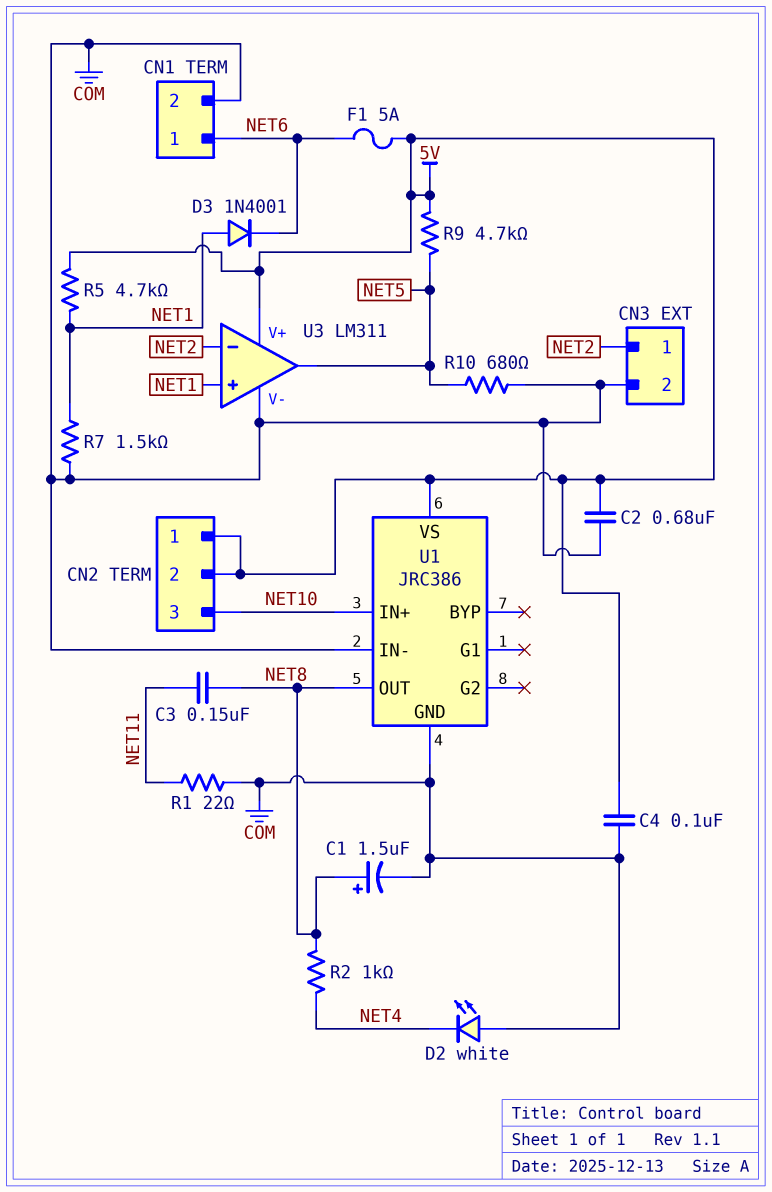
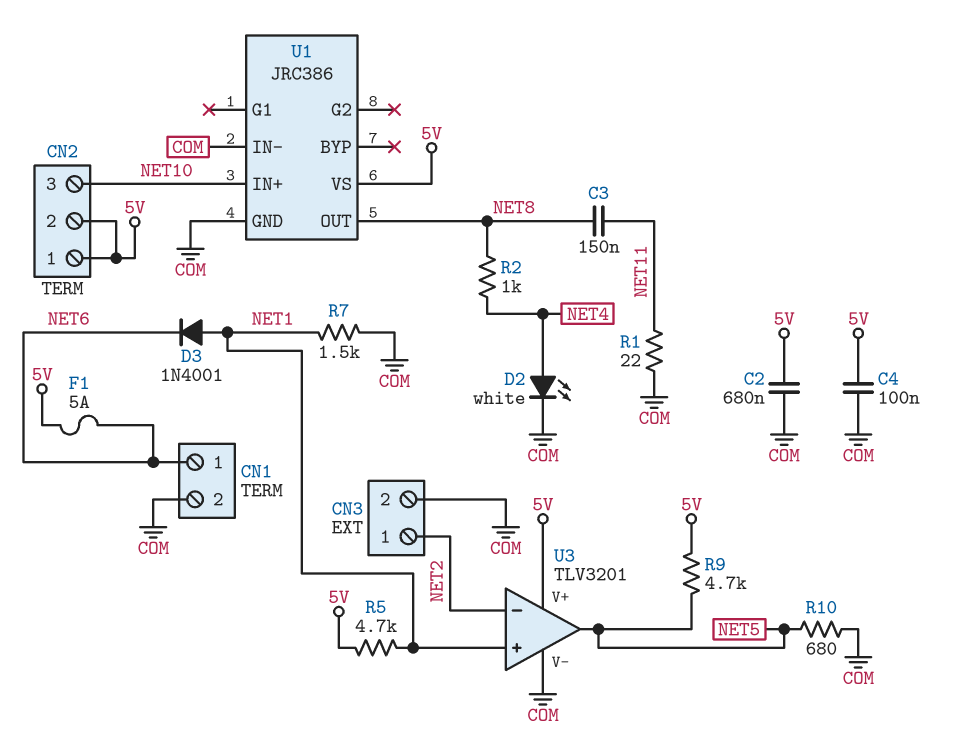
C1: 1.5uF (plus NET8, minus COM) -> none
D2: LED white (A COM, K NET4) -> LED white (A NET4, K COM)
U3: LM311 -> TLV3201

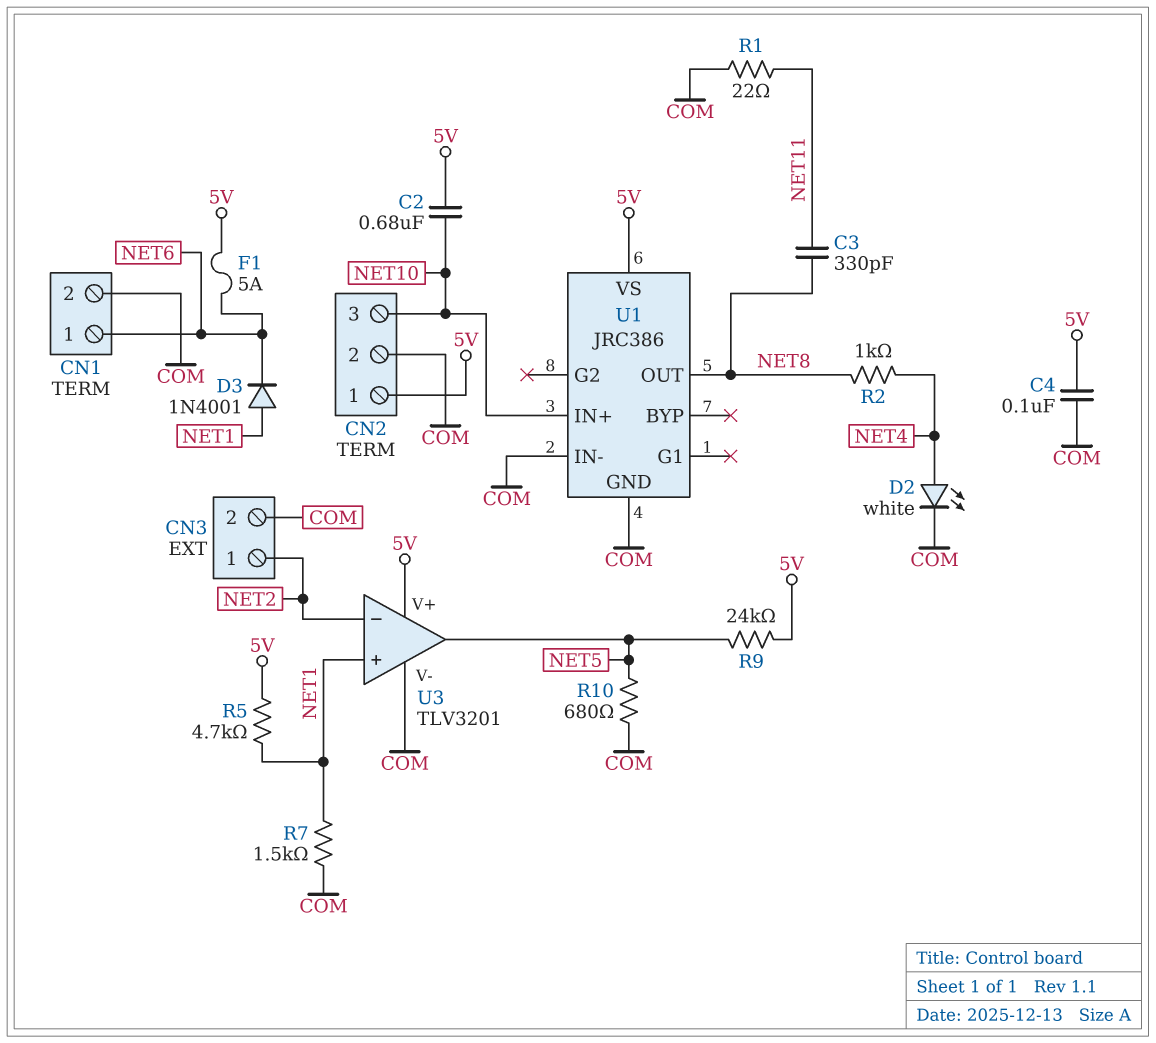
C2: 680nF (5V, COM) -> 680nF (5V, NET10)
C3: 150nF (NET8, NET11) -> 330pF (NET8, NET11)
CN2 pin 2: 5V -> COM
R9: 4.7k (5V, NET5) -> 24k (5V, NET5)

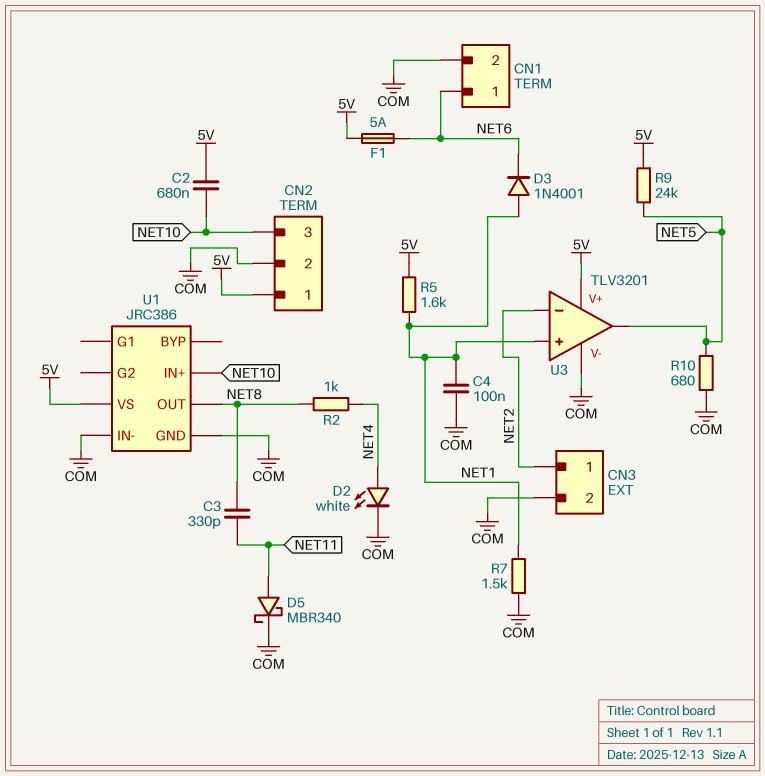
C4: 100nF (5V, COM) -> 100nF (COM, NET1)
D5: none -> schottky MBR340 (A NET11, K COM)
R1: 22 (COM, NET11) -> none
R5: 4.7k (5V, NET1) -> 1.6k (5V, NET1)

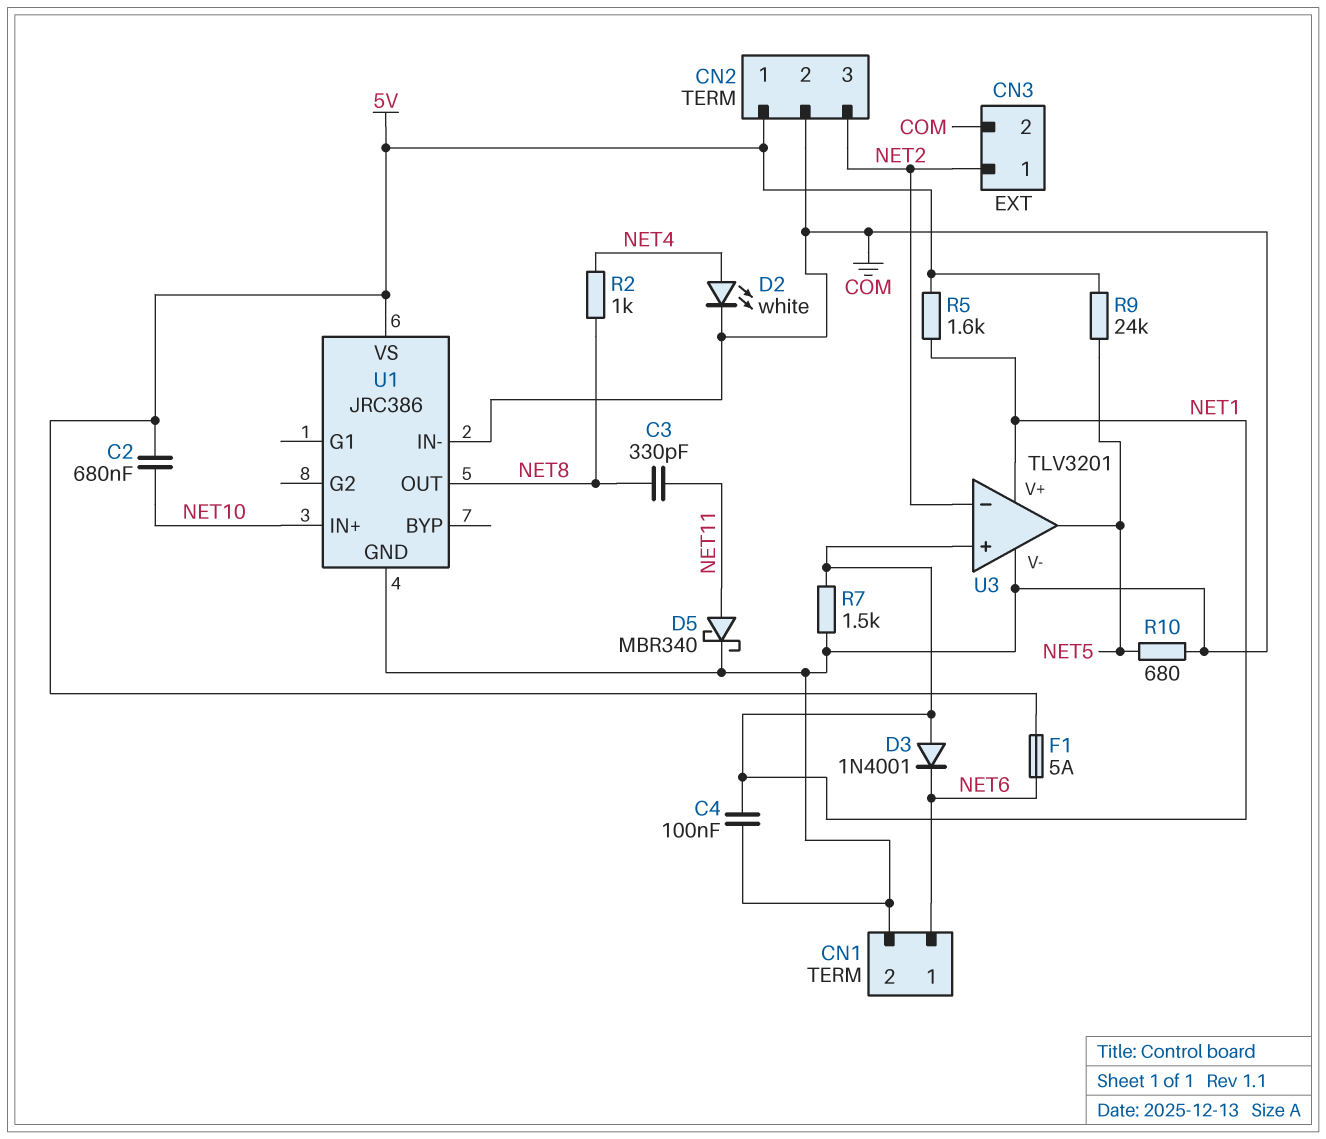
CN2 pin 3: NET10 -> NET2
U3 pin V+: 5V -> NET1

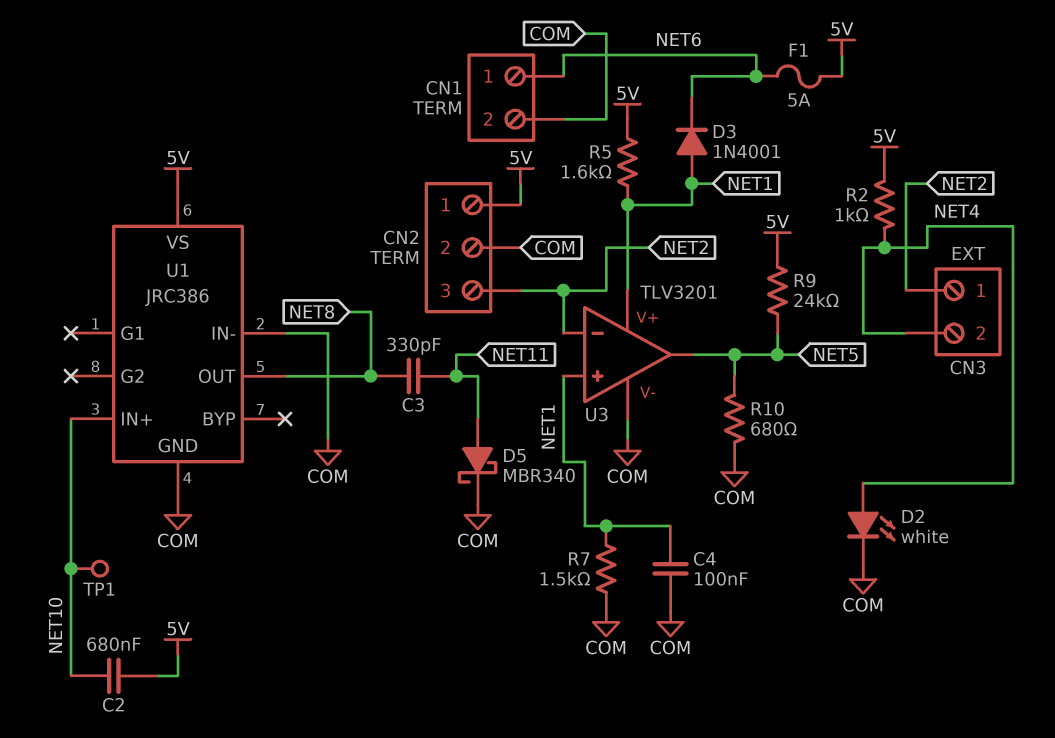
CN3 pin 2: COM -> NET4
R2: 1k (NET4, NET8) -> 1k (5V, NET4)
TP1: none -> test point (NET10)

